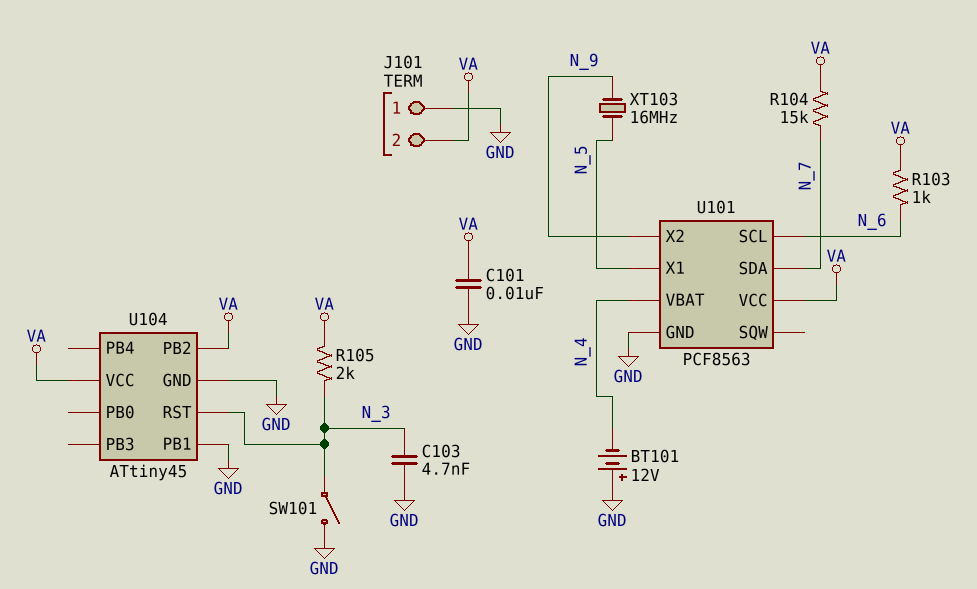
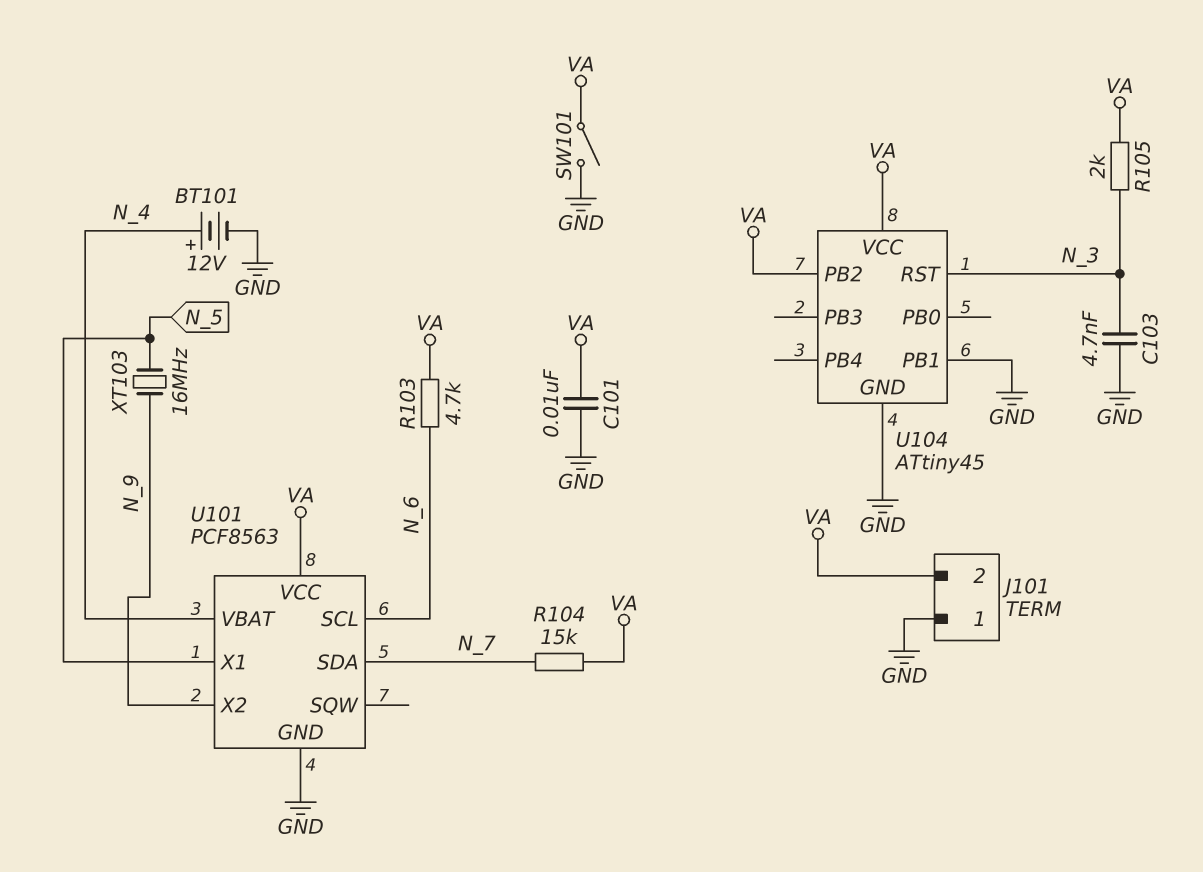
BT101: 12V (plus GND, minus N_4) -> 12V (plus N_4, minus GND)
R103: 1k (N_6, VA) -> 4.7k (N_6, VA)
SW101: switch (GND, N_3) -> switch (GND, VA)

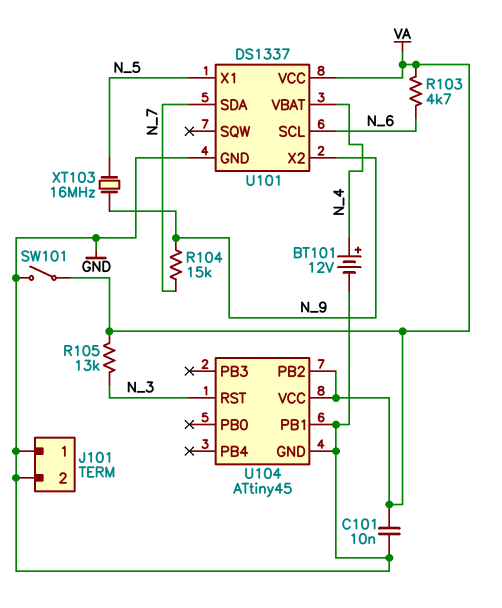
C103: 4.7nF (GND, N_3) -> none
J101 pin 2: VA -> GND
R104: 15k (N_7, VA) -> 15k (N_7, N_9)
R105: 2k (N_3, VA) -> 13k (N_3, VA)
U101: PCF8563 -> DS1337

